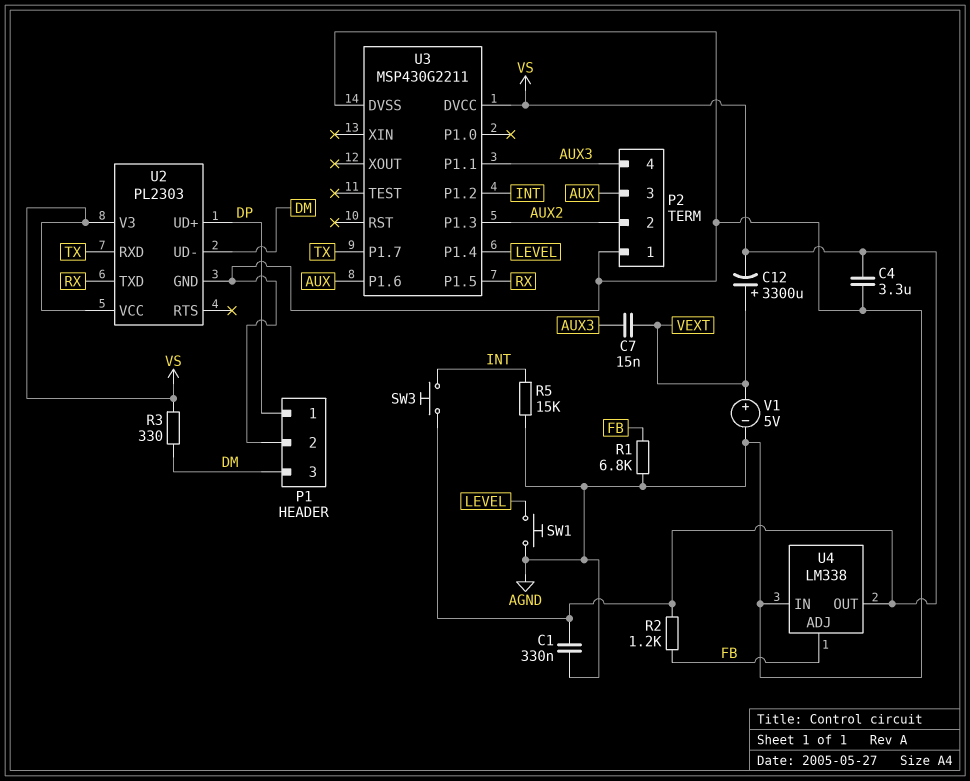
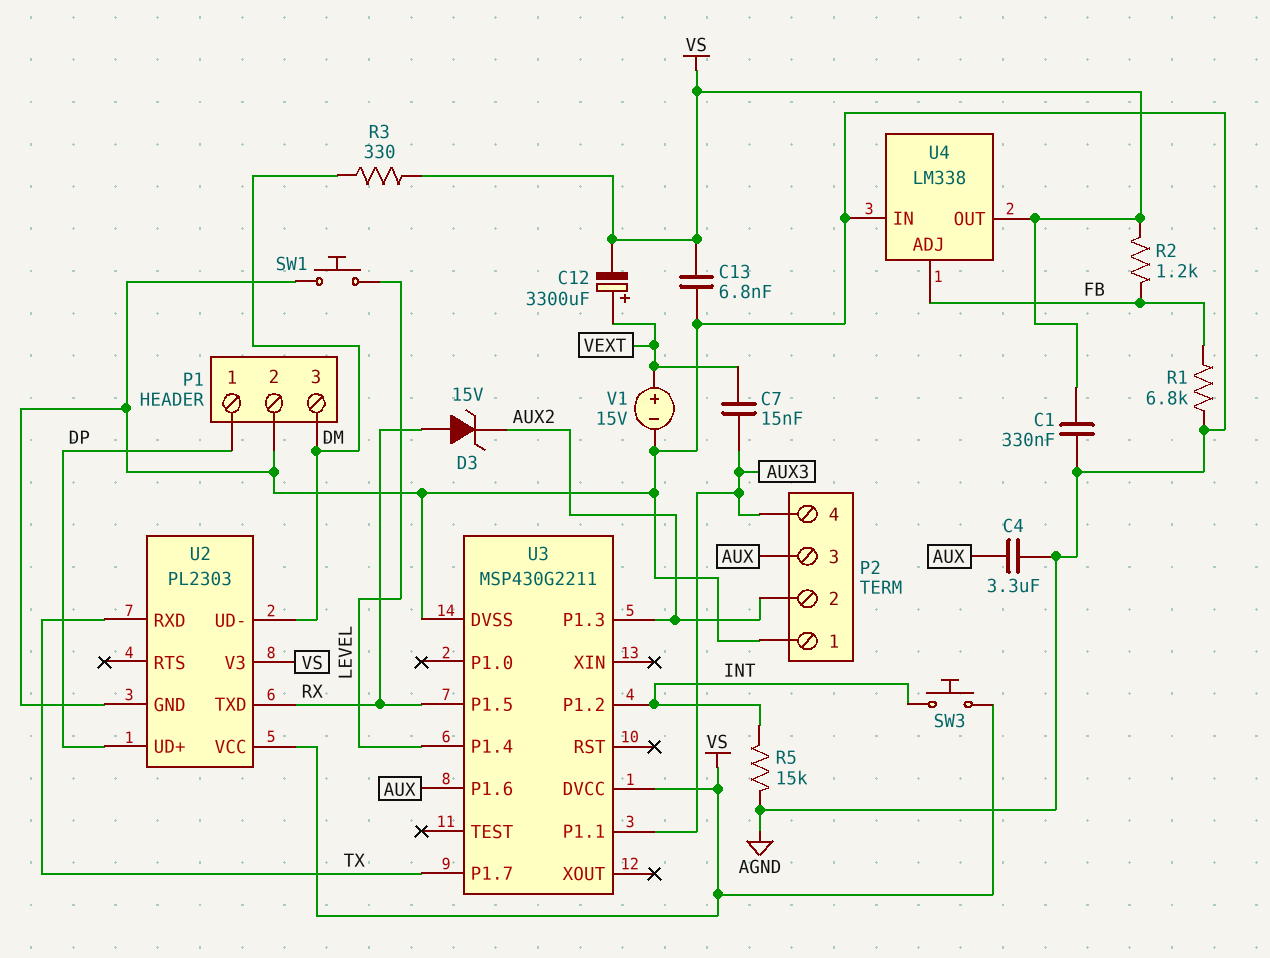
C4: 3.3uF (AGND, VS) -> 3.3uF (AGND, AUX)
C13: none -> 6.8nF (AGND, VS)
D3: none -> zener 15V (A RX, K AUX2)
V1: 5V (plus VEXT, minus AGND) -> 15V (plus VEXT, minus AGND)

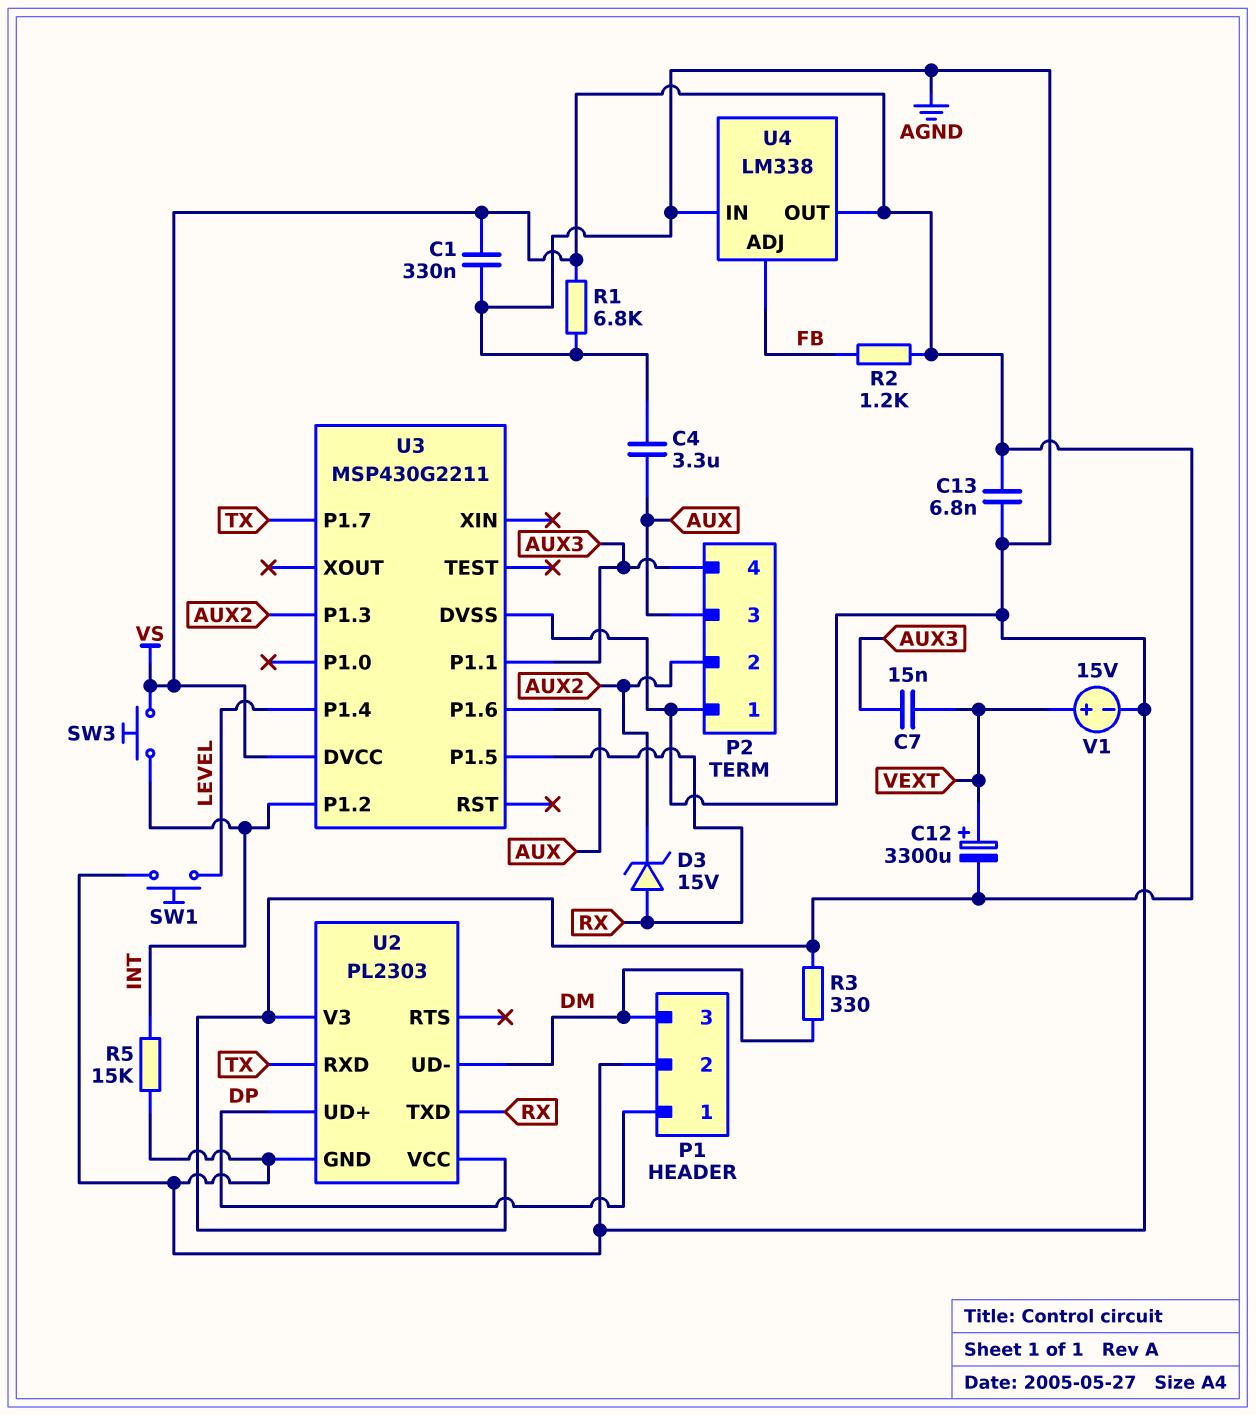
R1: 6.8k (AGND, FB) -> 6.8k (AGND, VS)

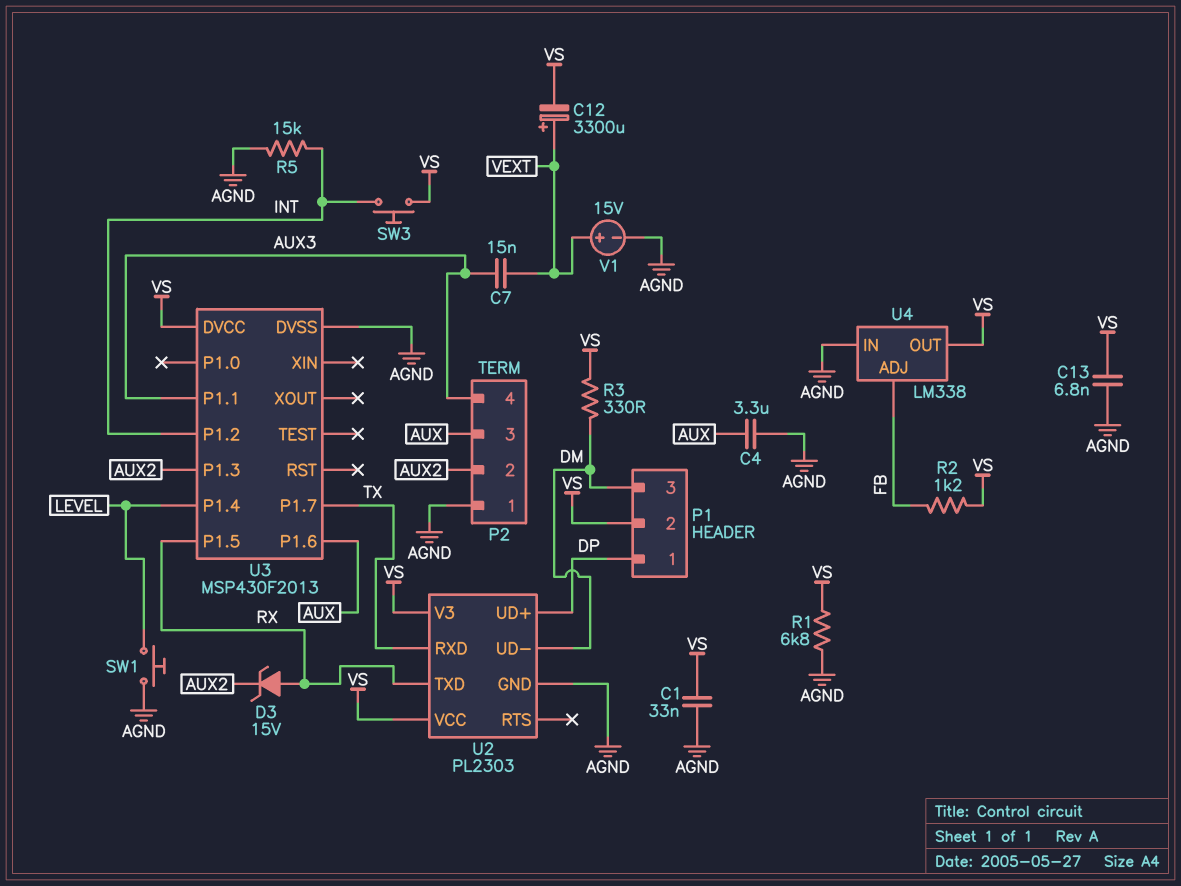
C1: 330nF (AGND, VS) -> 33nF (AGND, VS)
P1 pin 2: AGND -> VS
U3: MSP430G2211 -> MSP430F2013

